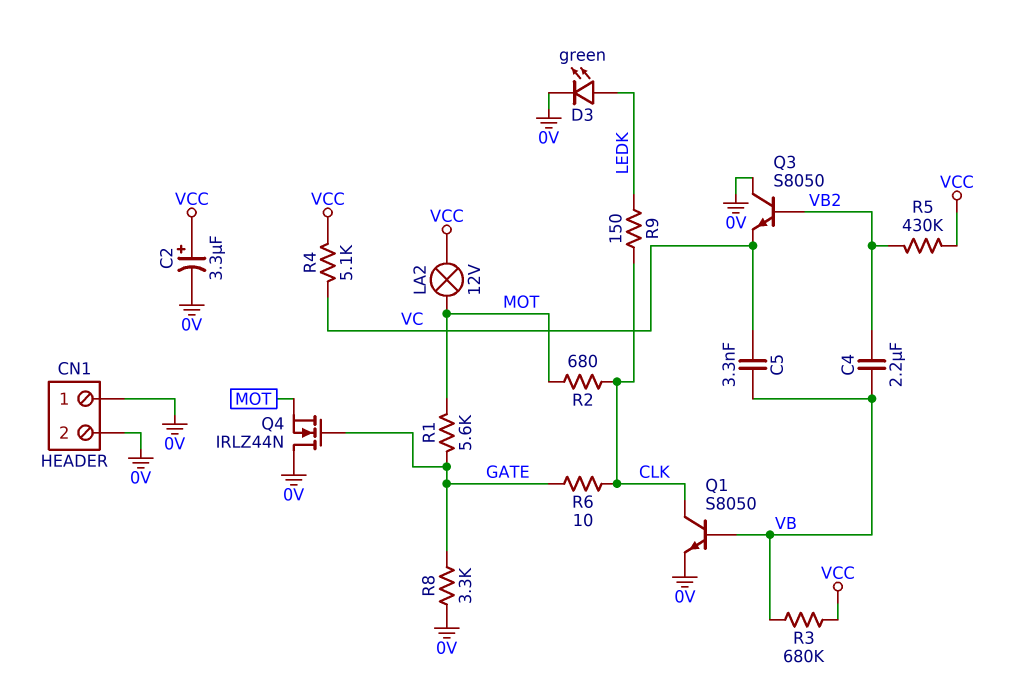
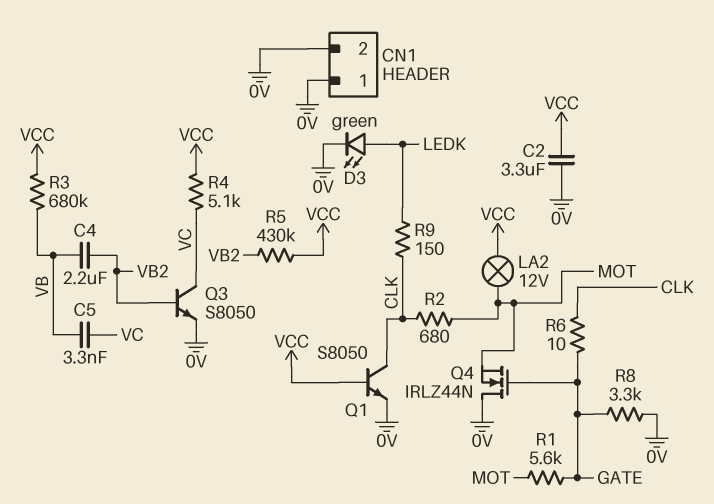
C2: 3.3uF (plus VCC, minus 0V) -> 3.3uF (0V, VCC)
Q1: NPN S8050 (B VB, C CLK, E 0V) -> NPN S8050 (B VCC, C CLK, E 0V)
Q3: NPN S8050 (B VB2, C 0V, E VC) -> NPN S8050 (B VB2, C VC, E 0V)

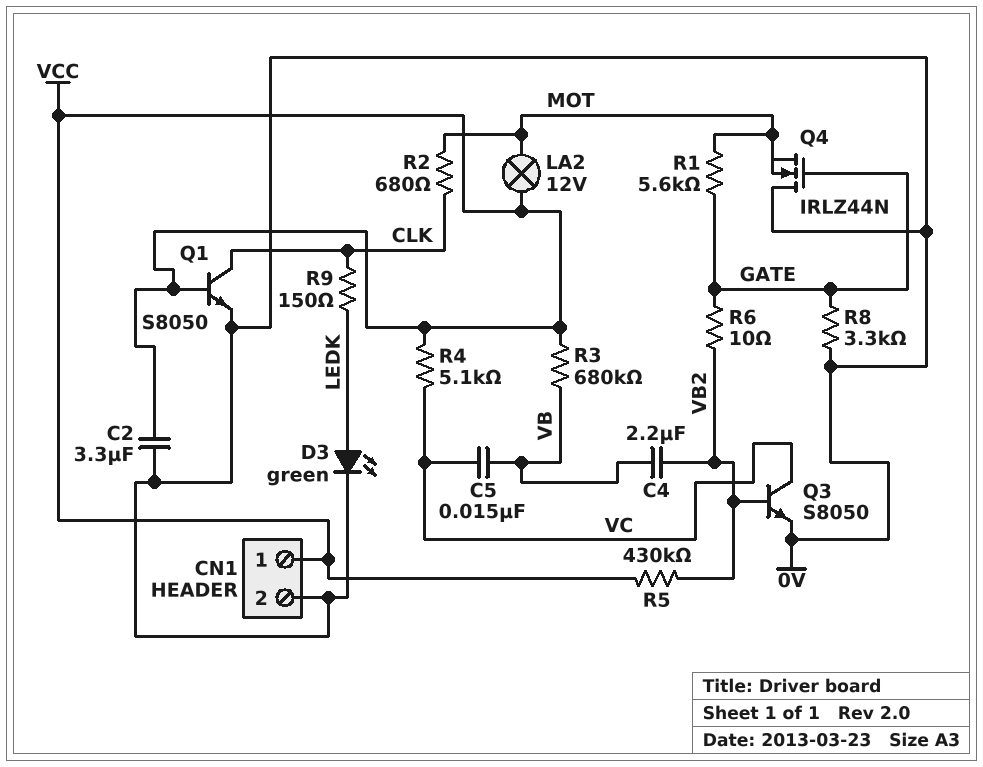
C5: 3.3nF (VB, VC) -> 15nF (VB, VC)
CN1 pin 1: 0V -> VCC
R6: 10 (CLK, GATE) -> 10 (GATE, VB2)

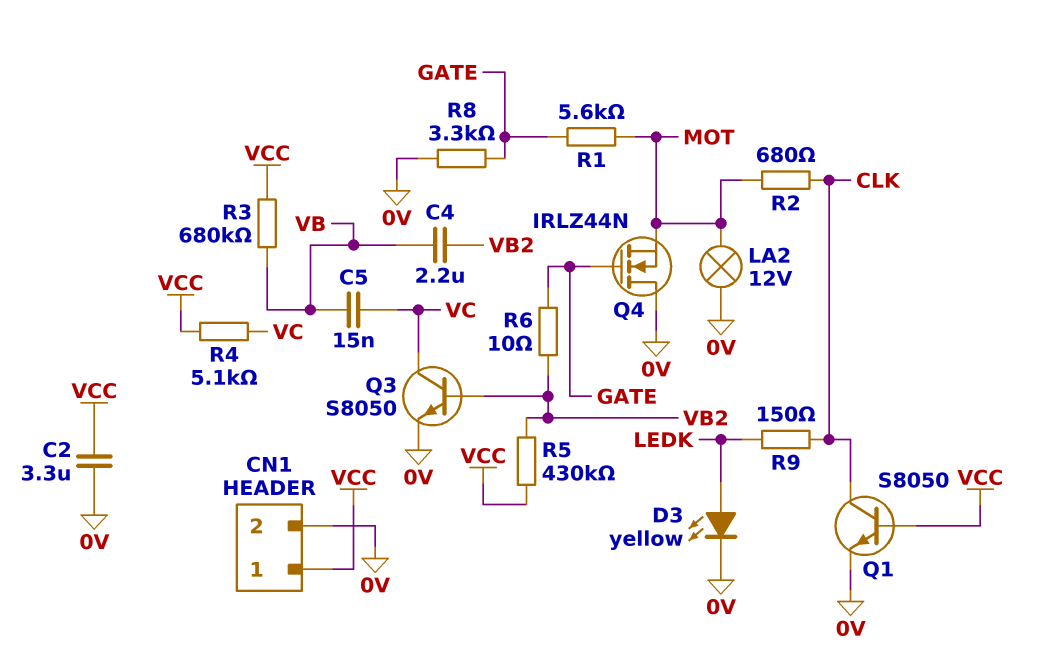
D3: LED green (A LEDK, K 0V) -> LED yellow (A LEDK, K 0V)
LA2: lamp 12V (MOT, VCC) -> lamp 12V (0V, MOT)

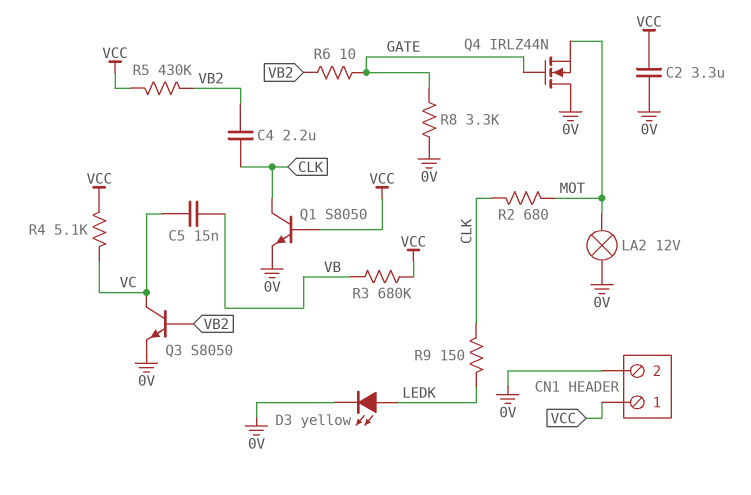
C4: 2.2uF (VB, VB2) -> 2.2uF (CLK, VB2)
R1: 5.6k (GATE, MOT) -> none

